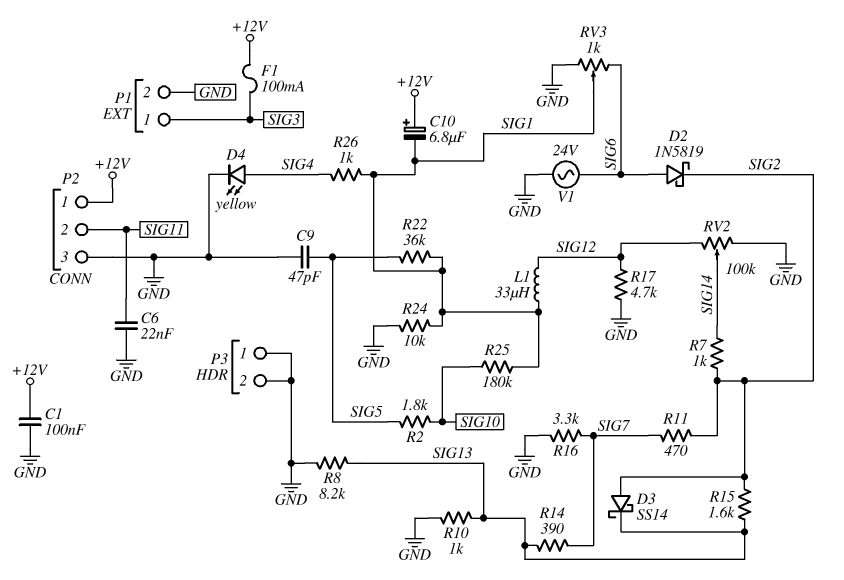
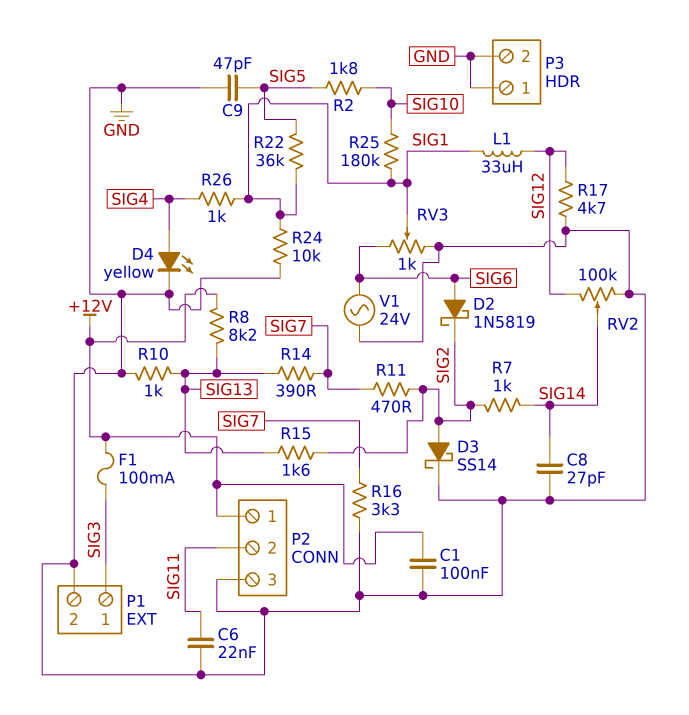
C8: none -> 27pF (GND, SIG14)
C10: 6.8uF (plus +12V, minus SIG1) -> none
D3: schottky SS14 (A SIG2, K SIG13) -> schottky SS14 (A SIG2, K GND)
R8: 8.2k (GND, SIG13) -> 8.2k (+12V, SIG13)

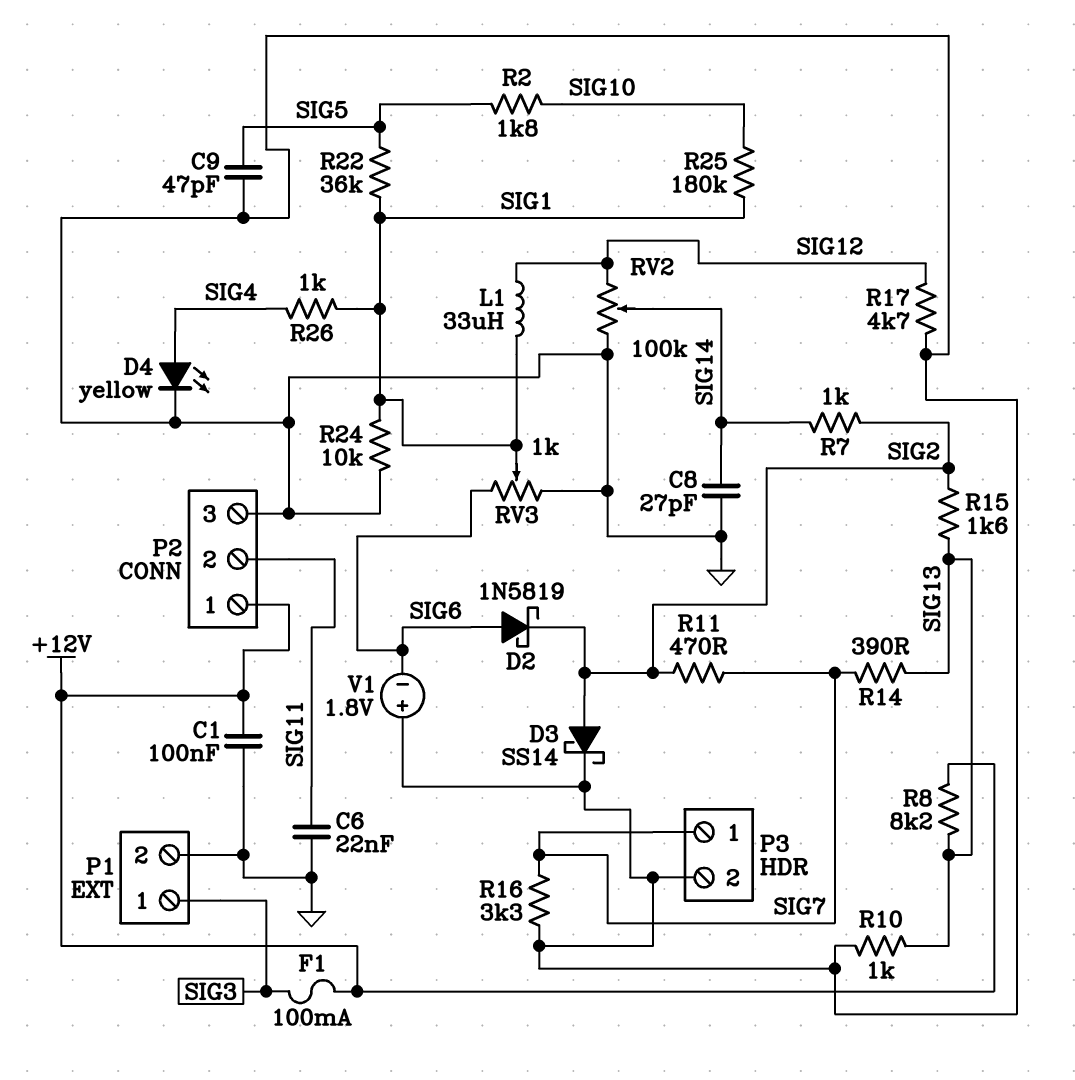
P3 pin 1: GND -> SIG7
V1: AC 24V (GND, SIG6) -> 1.8V (plus GND, minus SIG6)

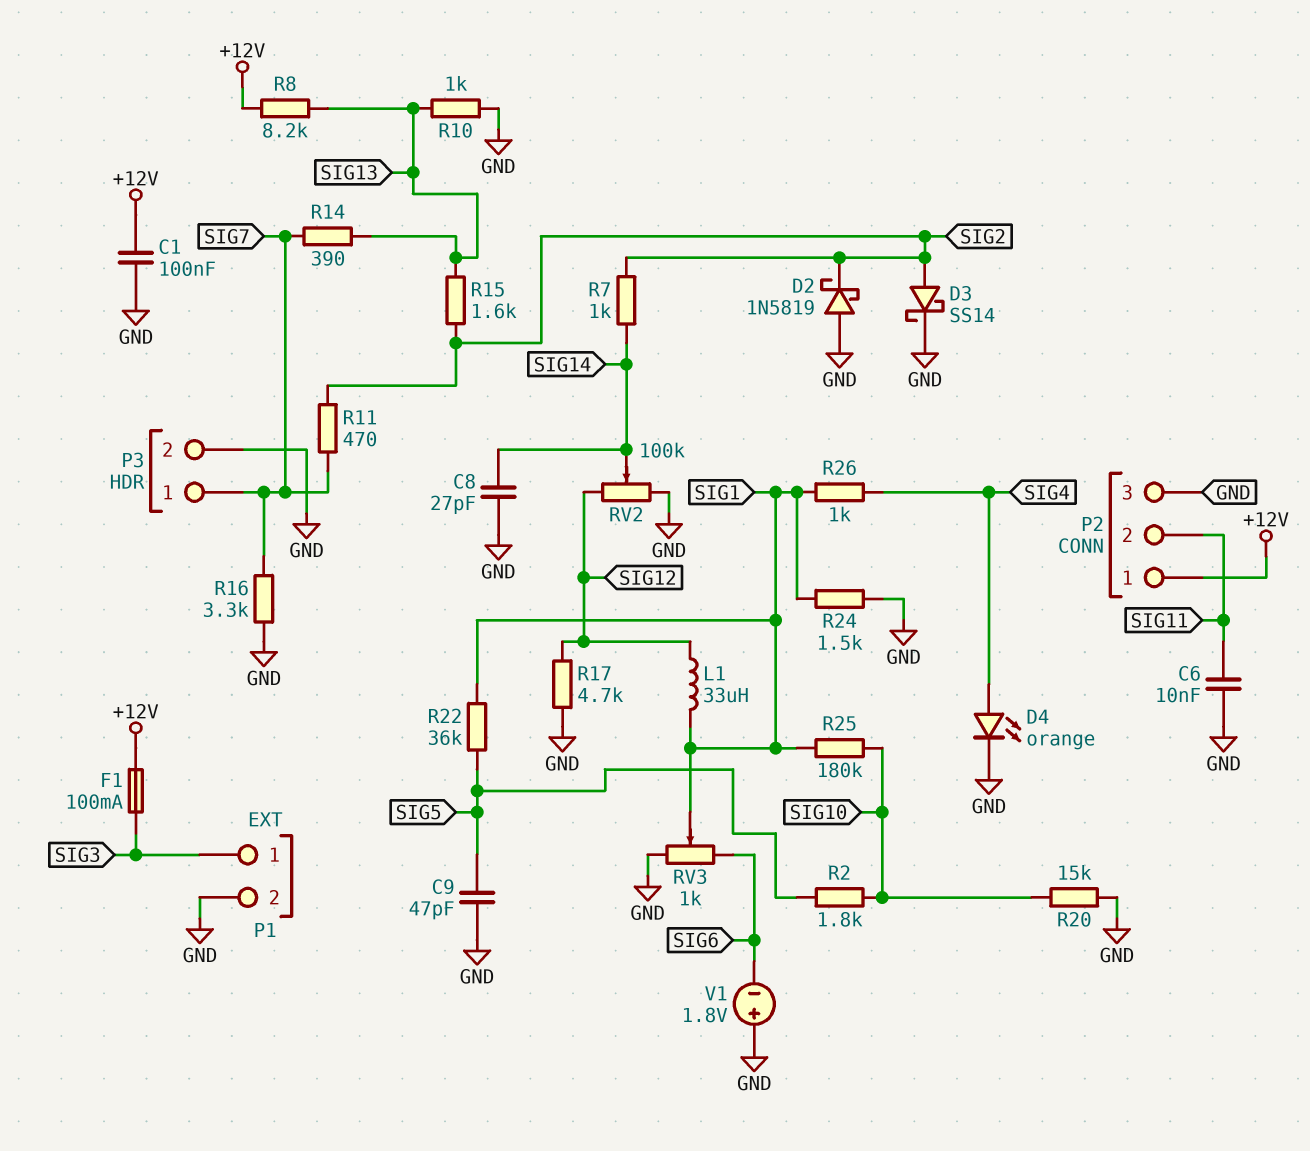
C6: 22nF (GND, SIG11) -> 10nF (GND, SIG11)
D2: schottky 1N5819 (A SIG6, K SIG2) -> schottky 1N5819 (A GND, K SIG2)
D4: LED yellow (A SIG4, K GND) -> LED orange (A SIG4, K GND)
R20: none -> 15k (GND, SIG10)
R24: 10k (GND, SIG1) -> 1.5k (GND, SIG1)

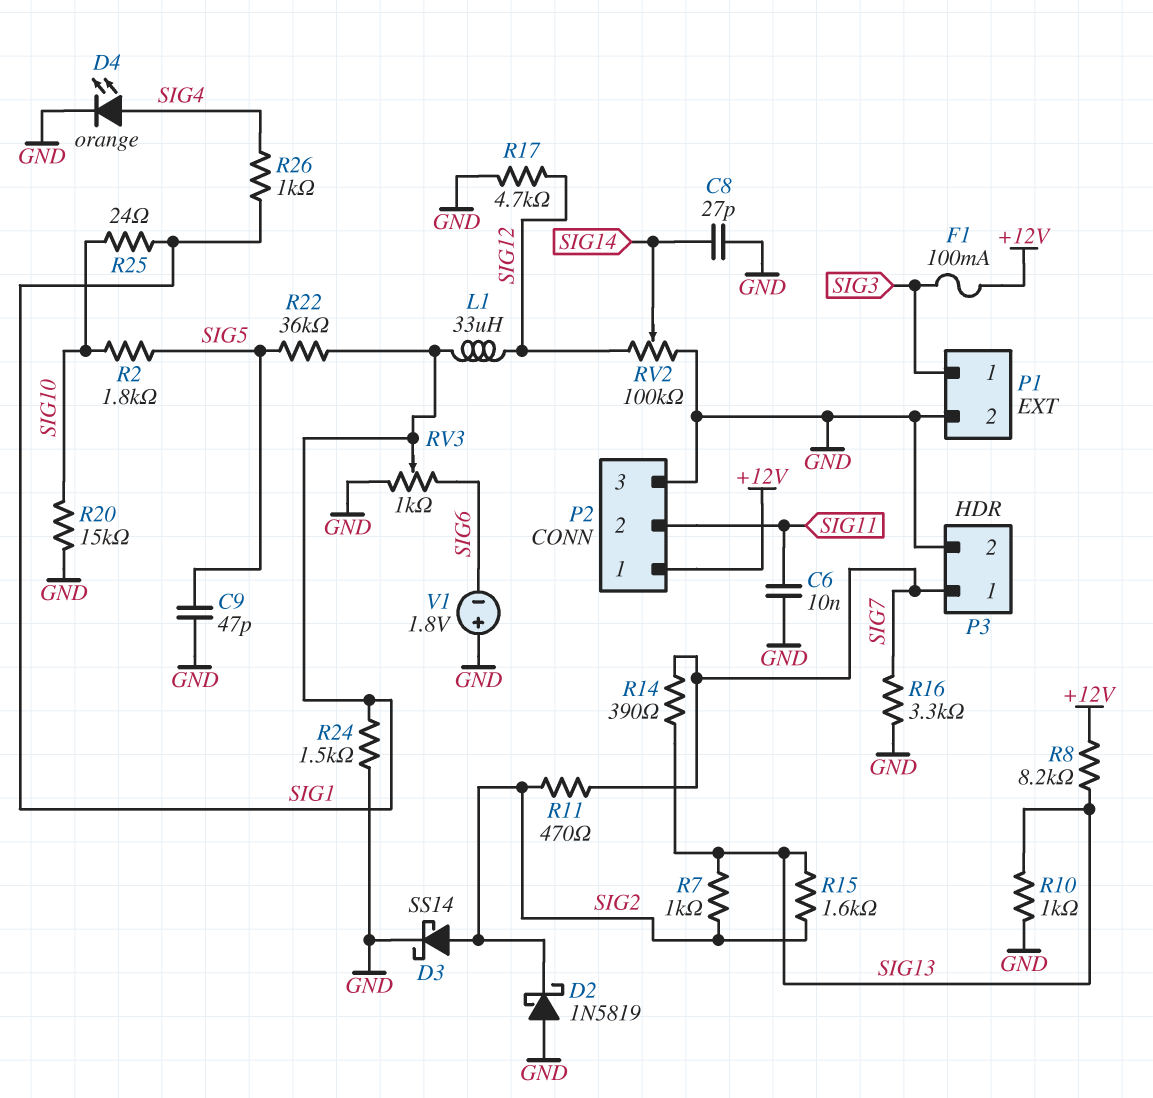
C1: 100nF (+12V, GND) -> none
R7: 1k (SIG2, SIG14) -> 1k (SIG2, SIG13)
R25: 180k (SIG1, SIG10) -> 24 (SIG1, SIG10)

